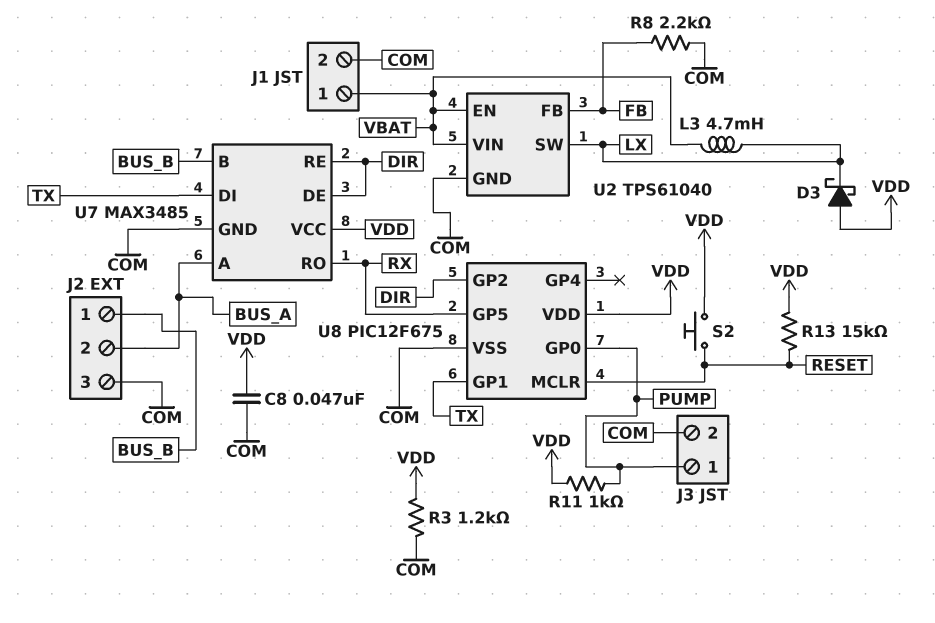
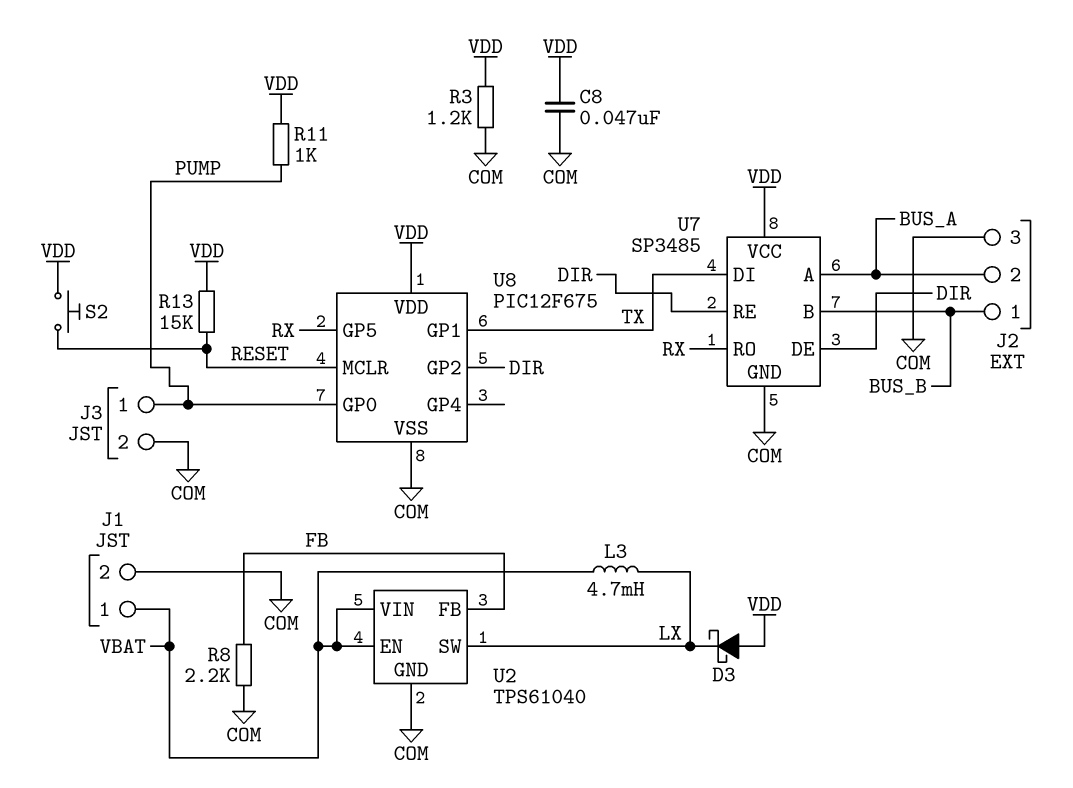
U7: MAX3485 -> SP3485

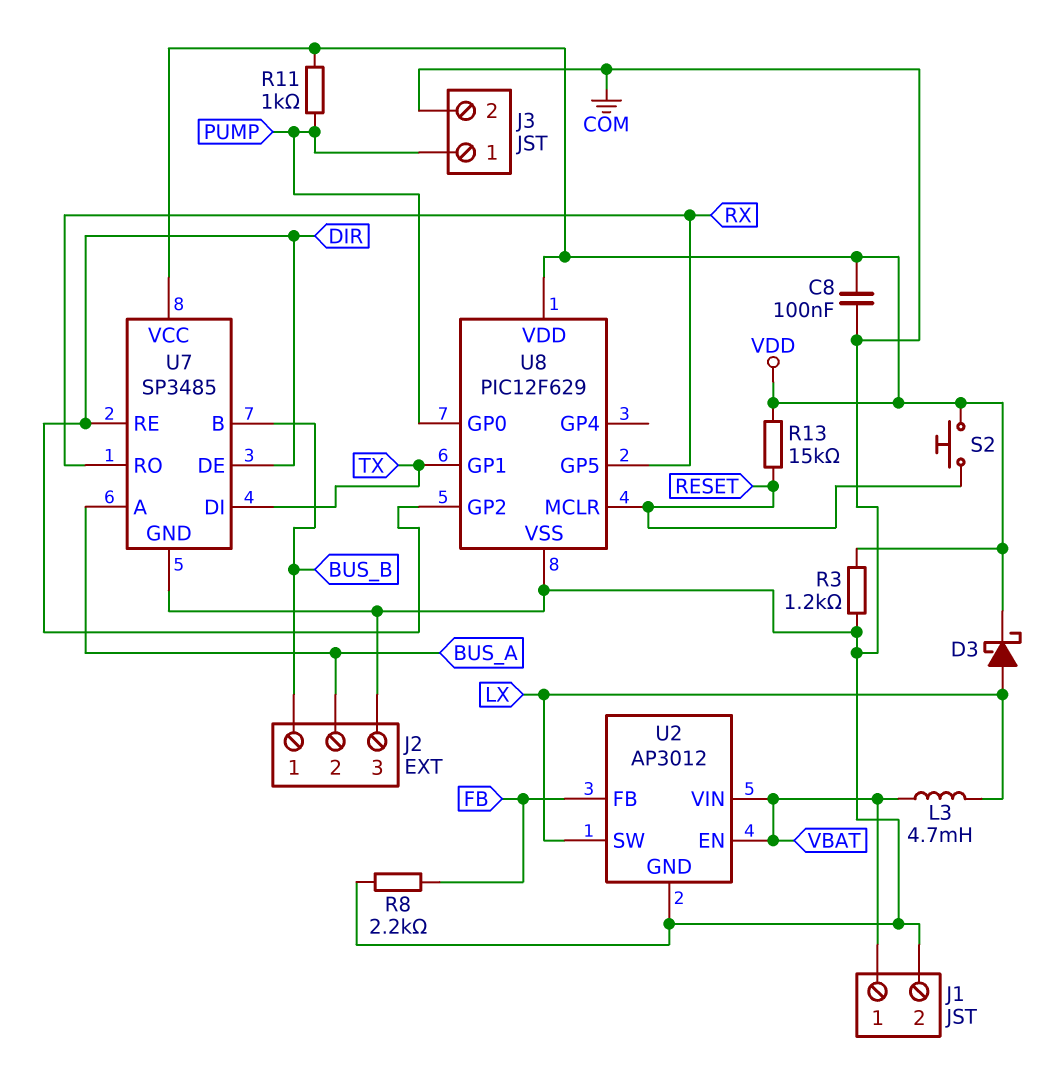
C8: 47nF (COM, VDD) -> 100nF (COM, VDD)
D3: schottky (A VDD, K LX) -> schottky (A LX, K VDD)
U2: TPS61040 -> AP3012
U8: PIC12F675 -> PIC12F629

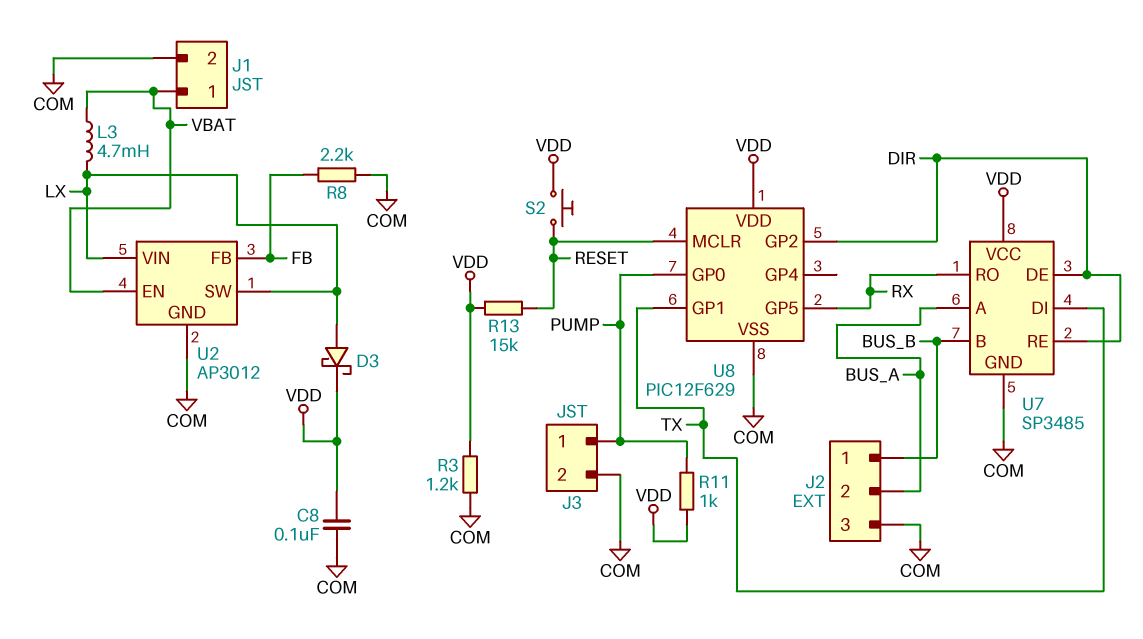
U2 pin VIN: VBAT -> LX

